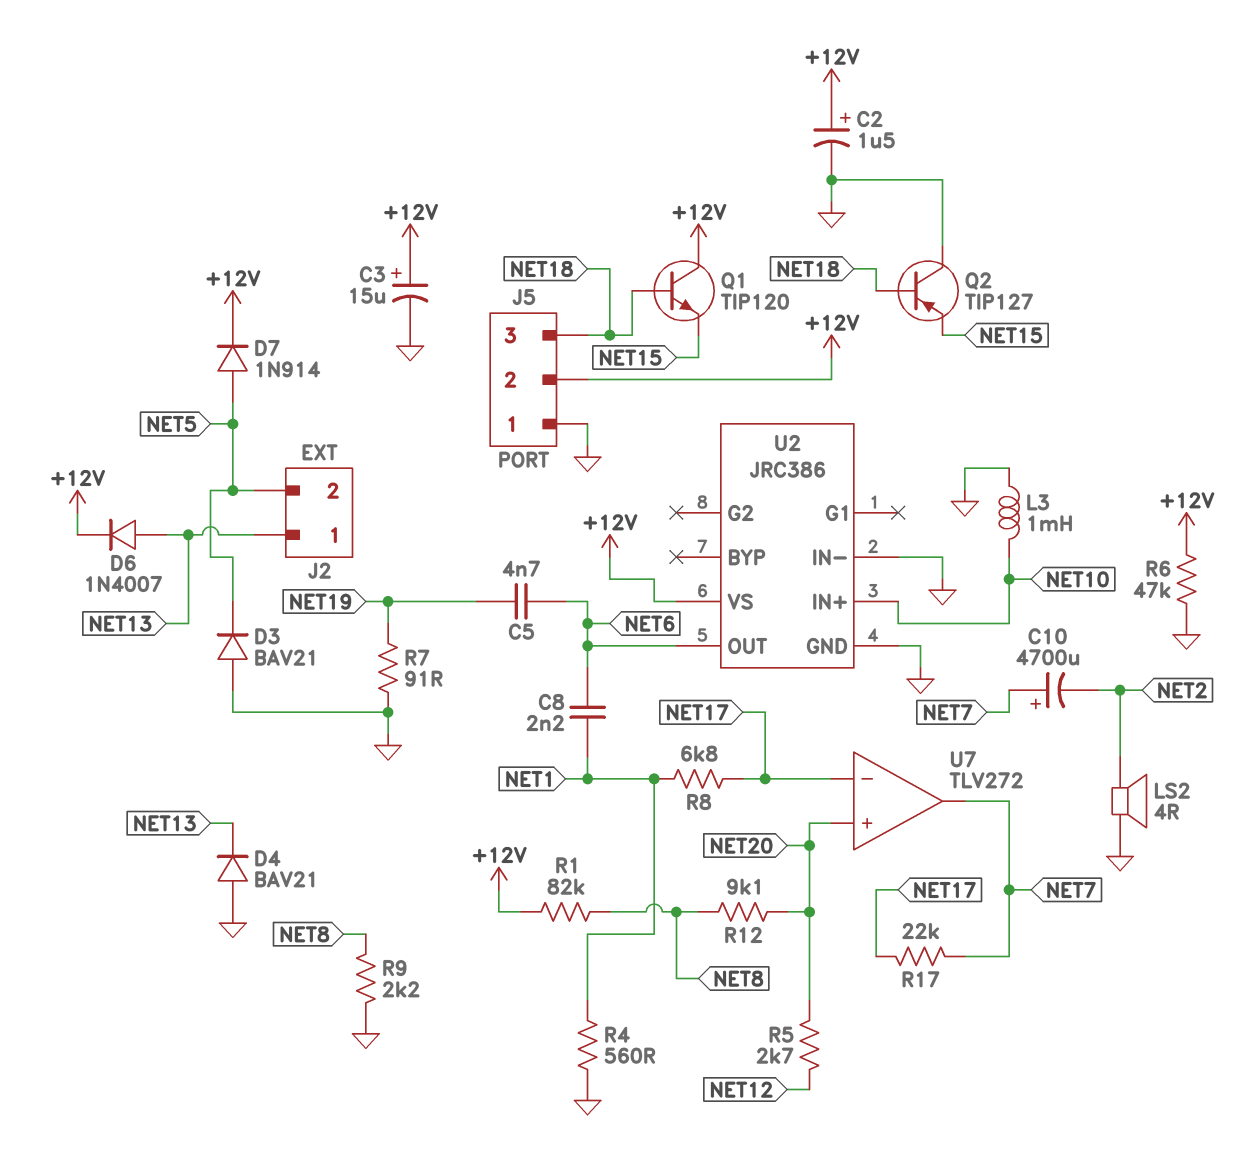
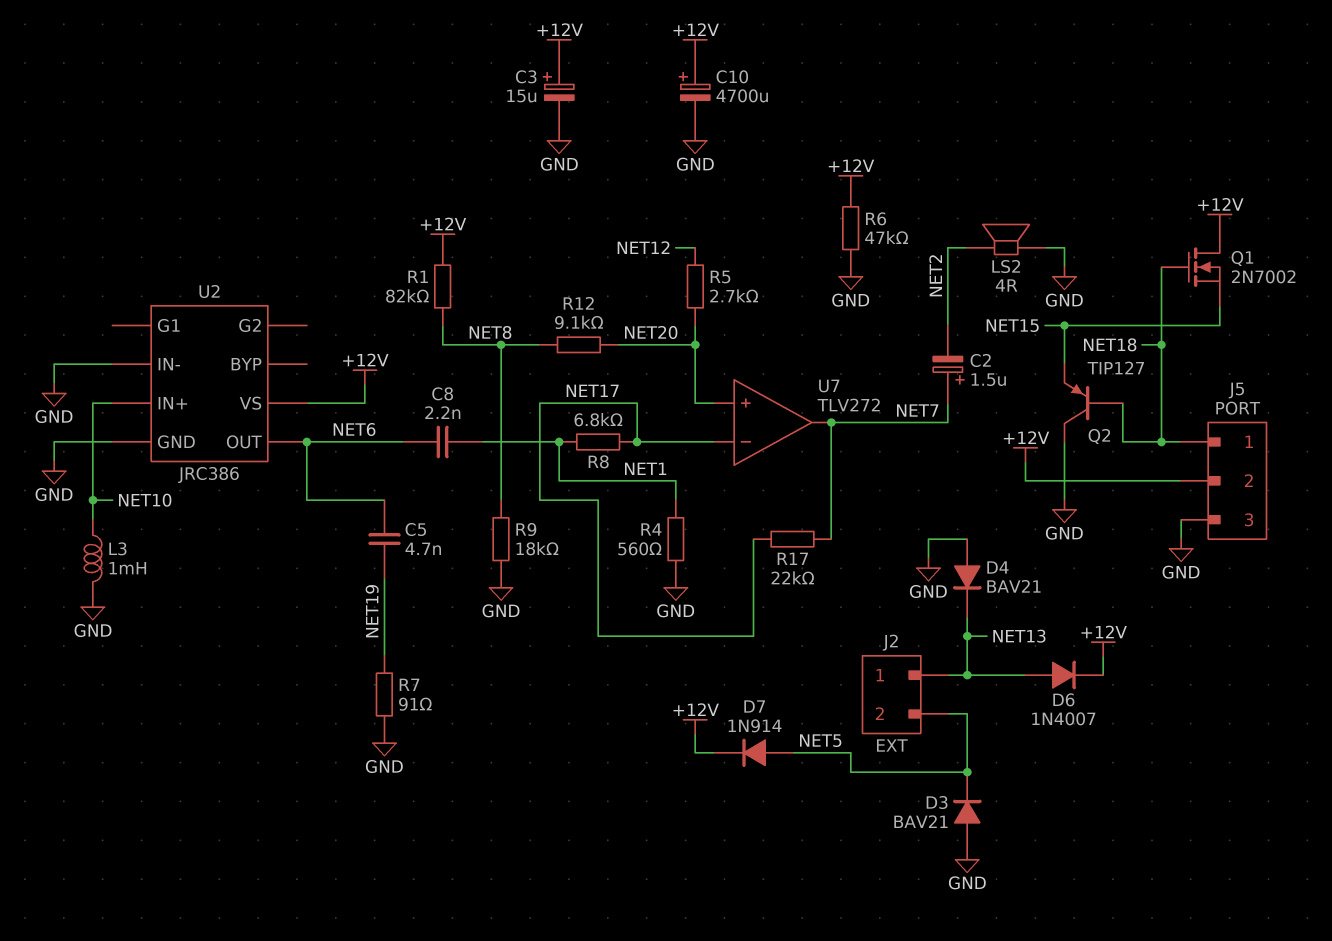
C2: 1.5uF (plus +12V, minus GND) -> 1.5uF (plus NET7, minus NET2)
C10: 4700uF (plus NET7, minus NET2) -> 4700uF (plus +12V, minus GND)
J5 pin 1: GND -> NET18
J5 pin 3: NET18 -> GND
Q1: NPN TIP120 (B NET18, C +12V, E NET15) -> NMOS 2N7002 (G NET18, D +12V, S NET15)
R9: 2.2k (GND, NET8) -> 18k (GND, NET8)

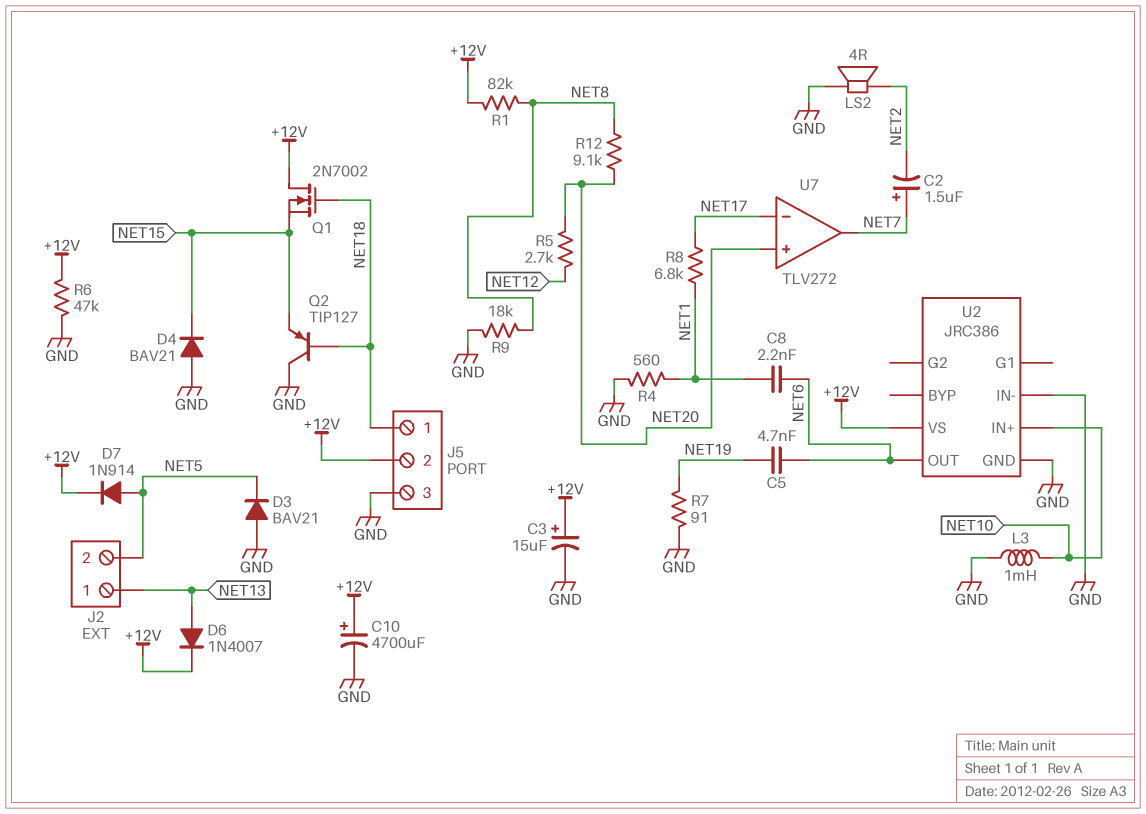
D4: diode BAV21 (A GND, K NET13) -> diode BAV21 (A GND, K NET15)
R17: 22k (NET7, NET17) -> none

